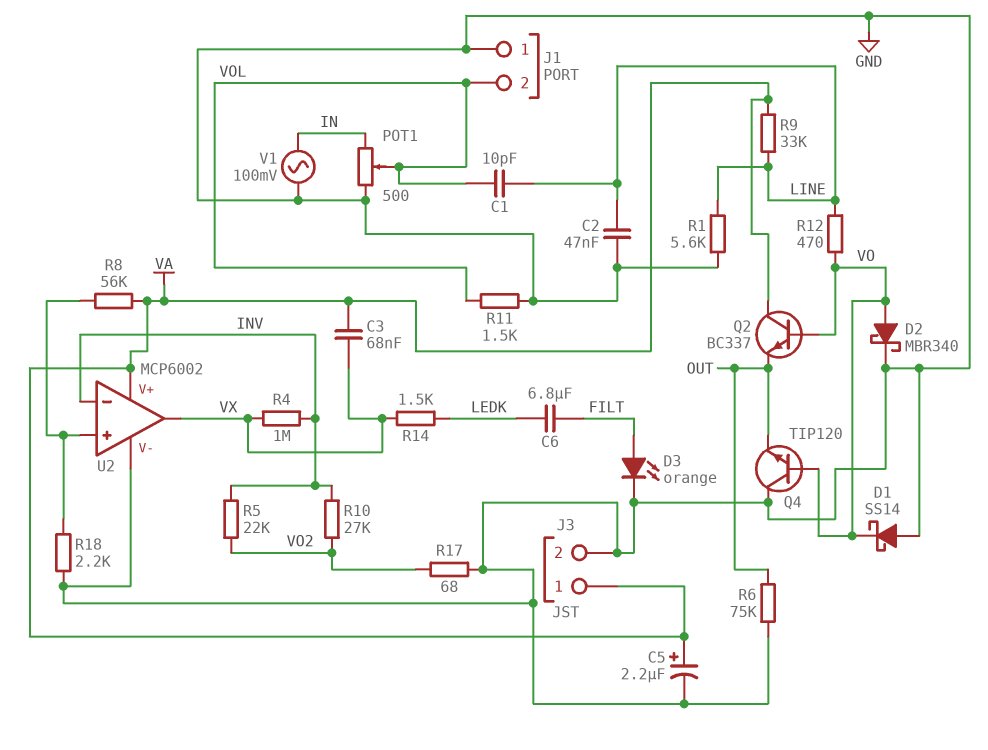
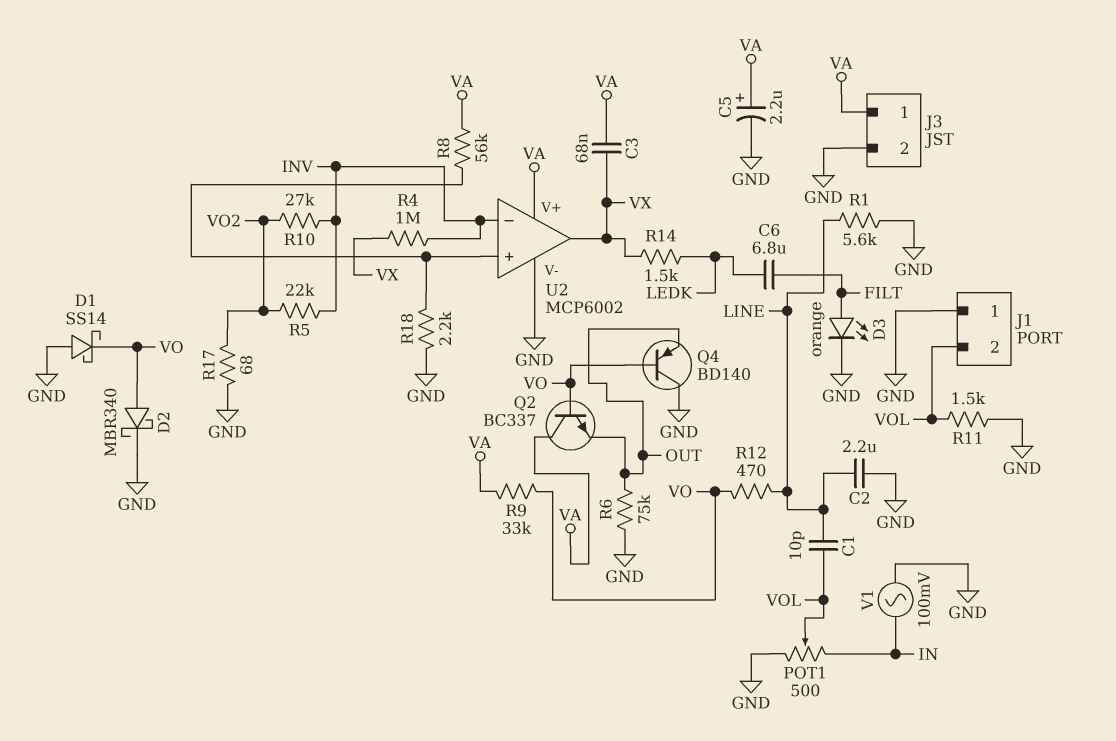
C2: 47nF (GND, LINE) -> 2.2uF (GND, LINE)
Q4: NPN TIP120 (B VO, C GND, E OUT) -> PNP BD140 (B VO, C GND, E OUT)
R9: 33k (LINE, VA) -> 33k (VA, VO)

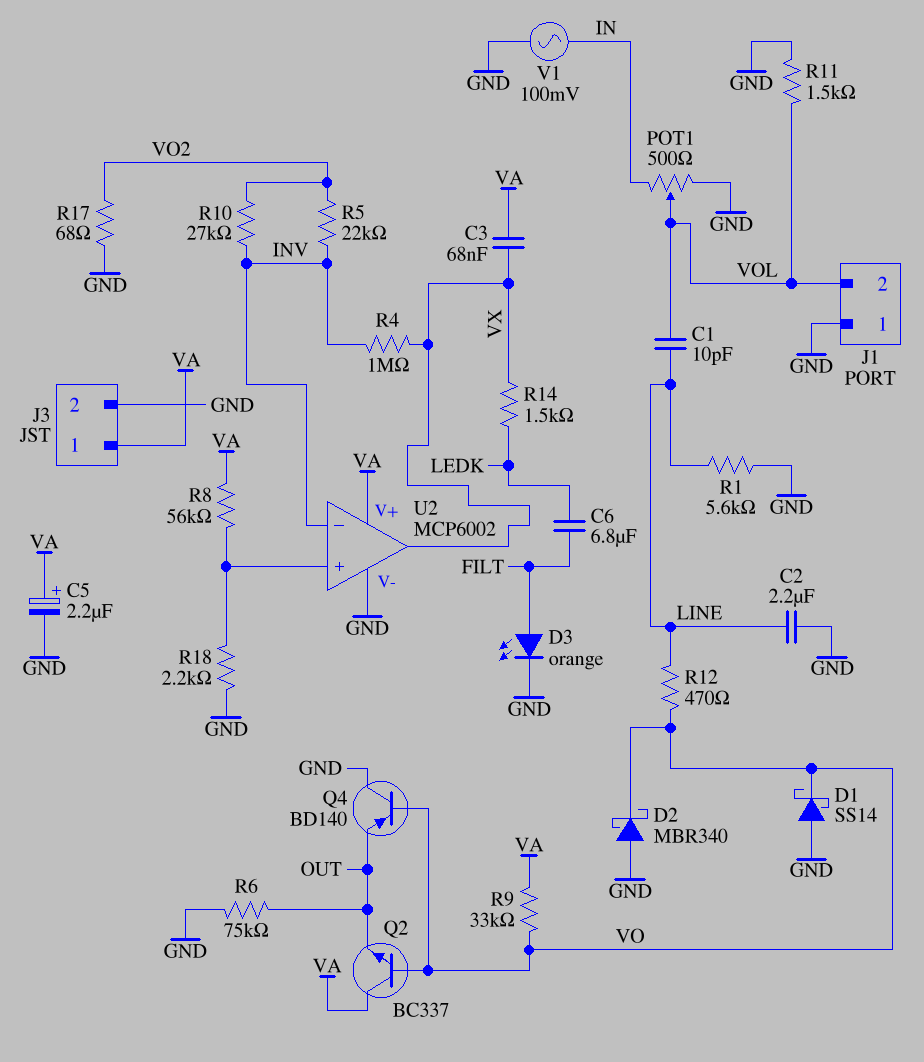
D2: schottky MBR340 (A VO, K GND) -> schottky MBR340 (A GND, K VO)

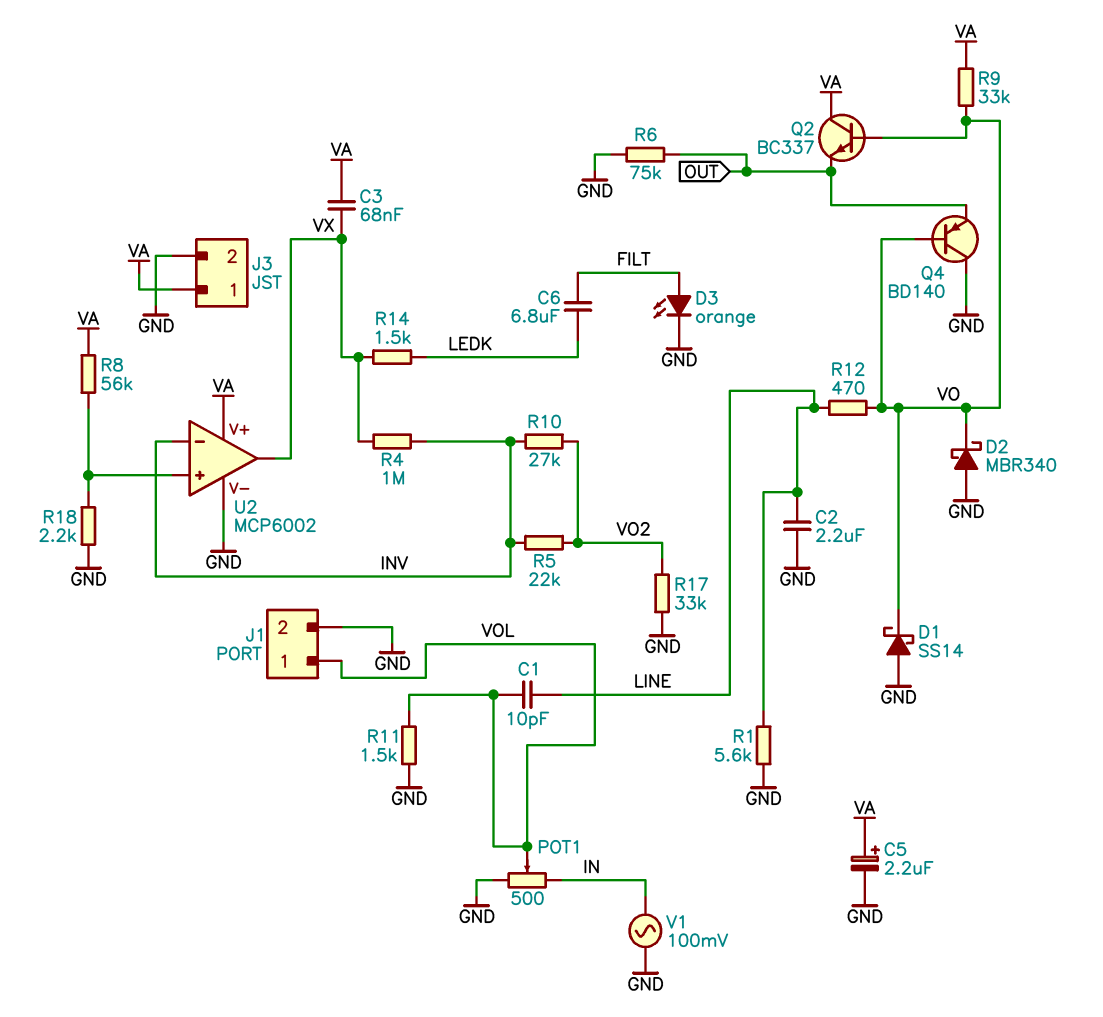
J1 pin 1: GND -> VOL
J1 pin 2: VOL -> GND
R17: 68 (GND, VO2) -> 33k (GND, VO2)

